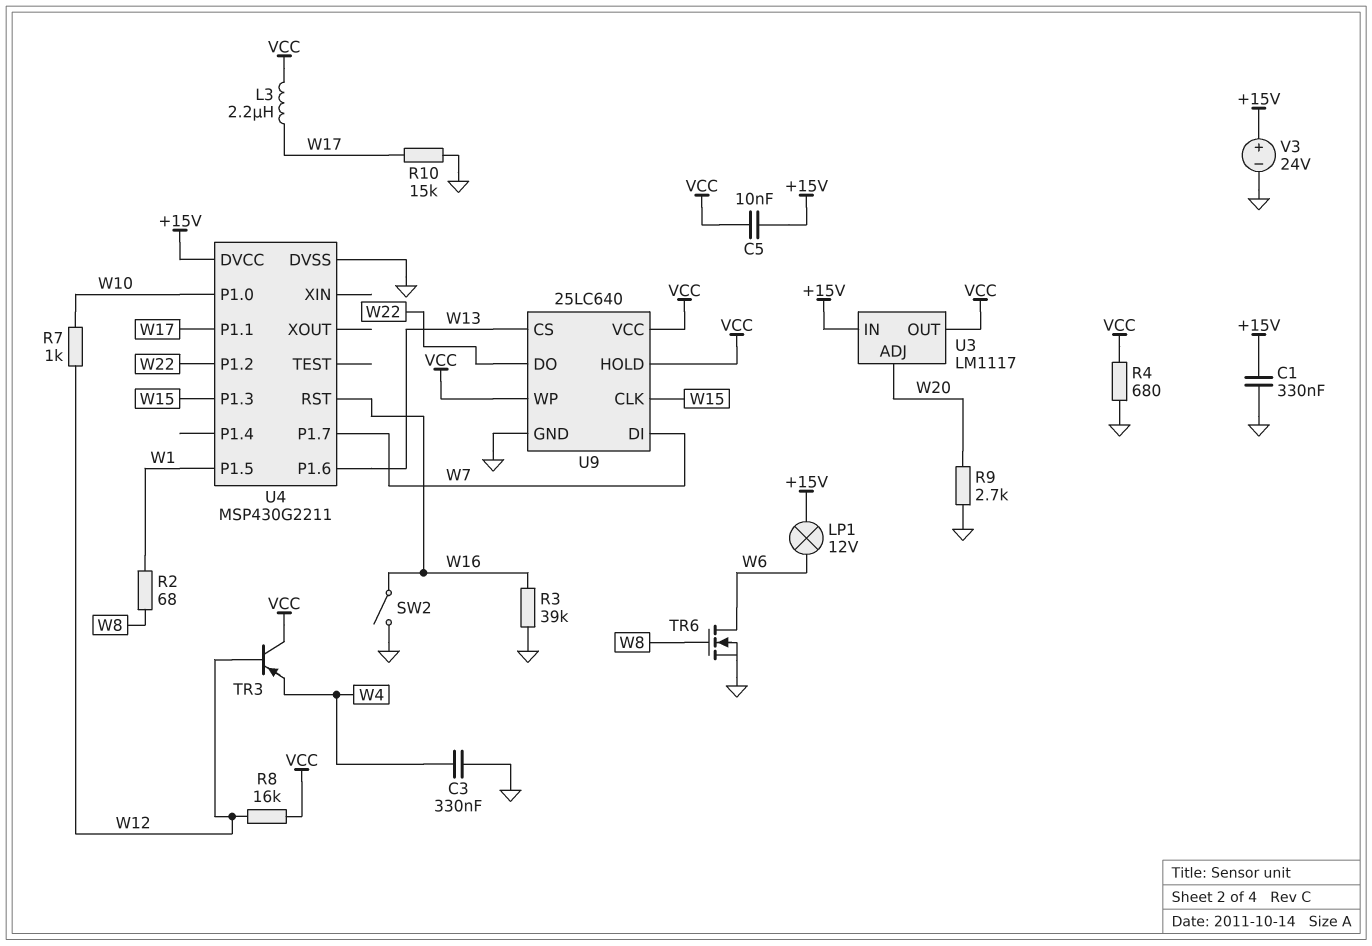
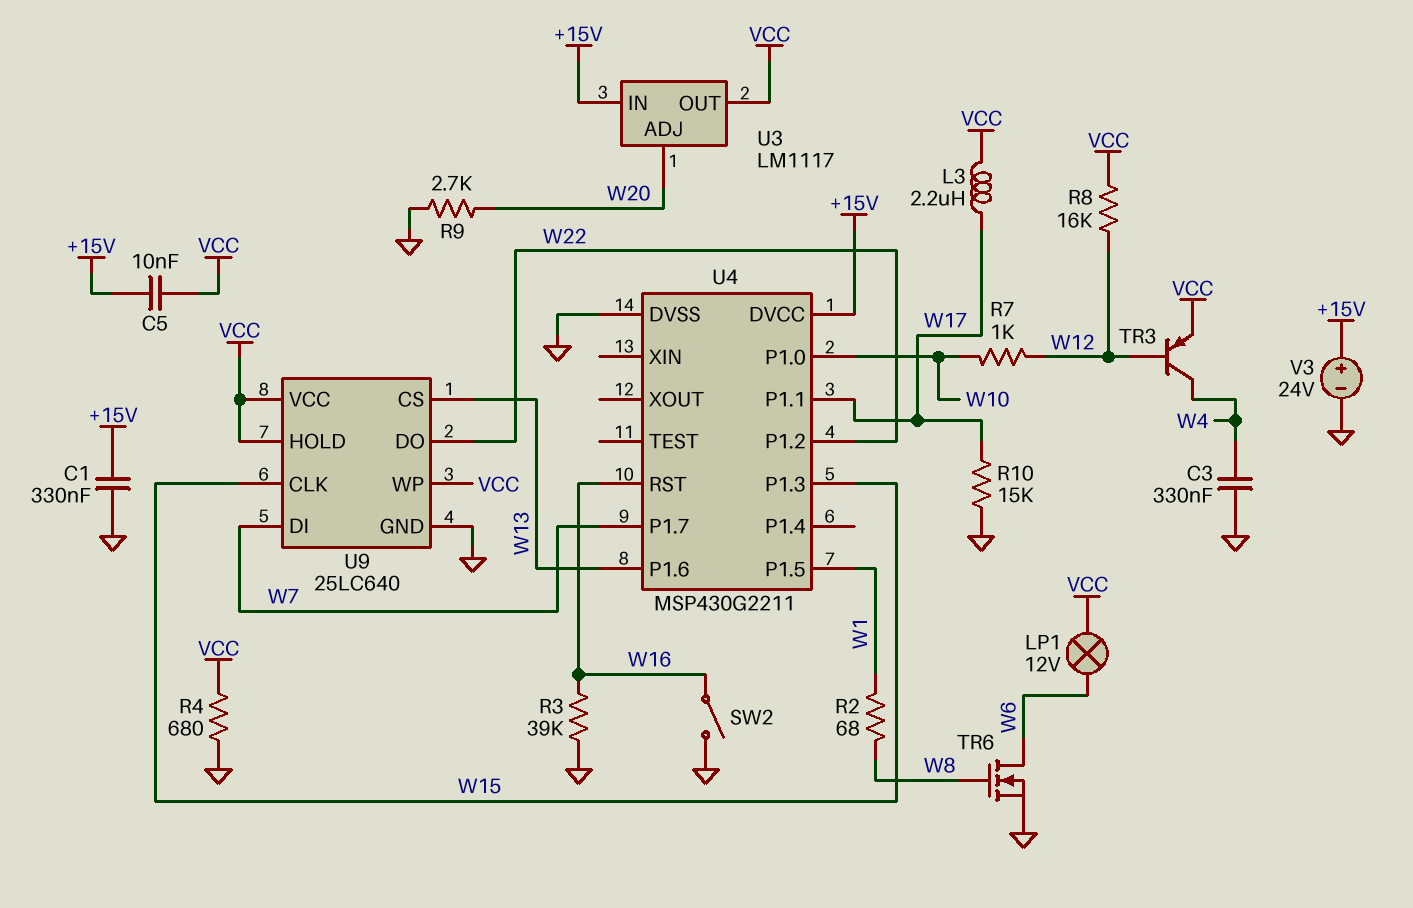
LP1: lamp 12V (+15V, W6) -> lamp 12V (VCC, W6)
TR3: PNP (B W12, C VCC, E W4) -> PNP (B W12, C W4, E VCC)

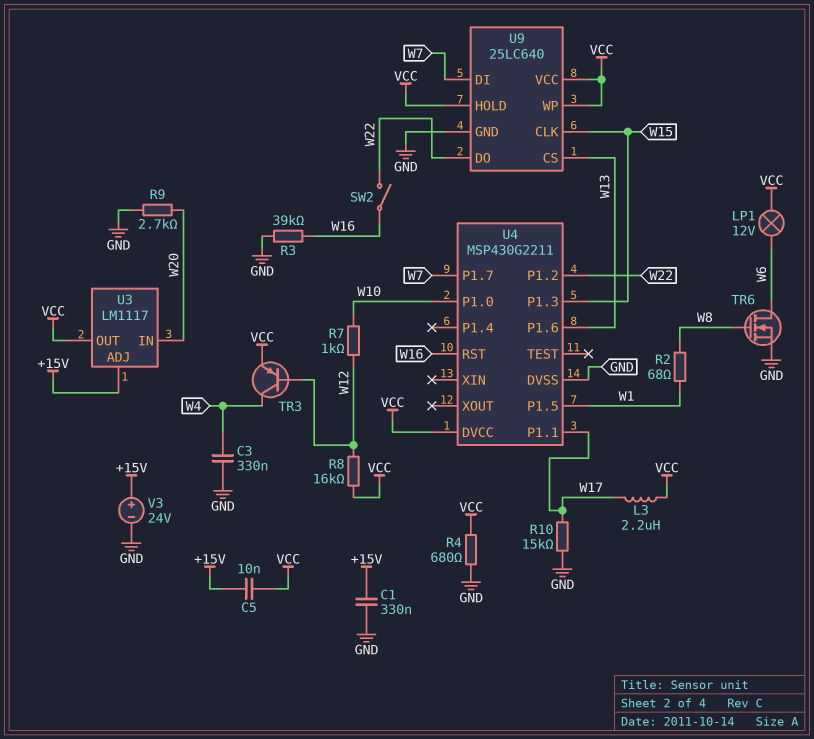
SW2: switch (GND, W16) -> switch (W16, W22)
U3 pin ADJ: W20 -> +15V
U3 pin IN: +15V -> W20
U4 pin DVCC: +15V -> VCC

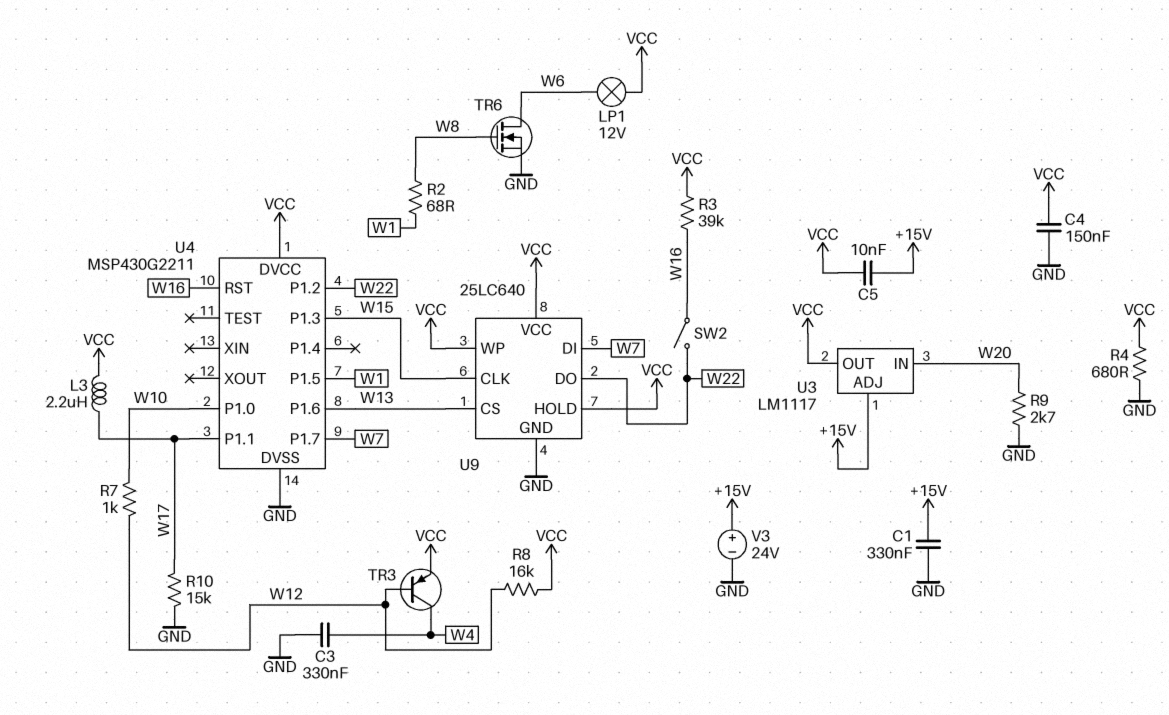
C4: none -> 150nF (GND, VCC)
R3: 39k (GND, W16) -> 39k (VCC, W16)

